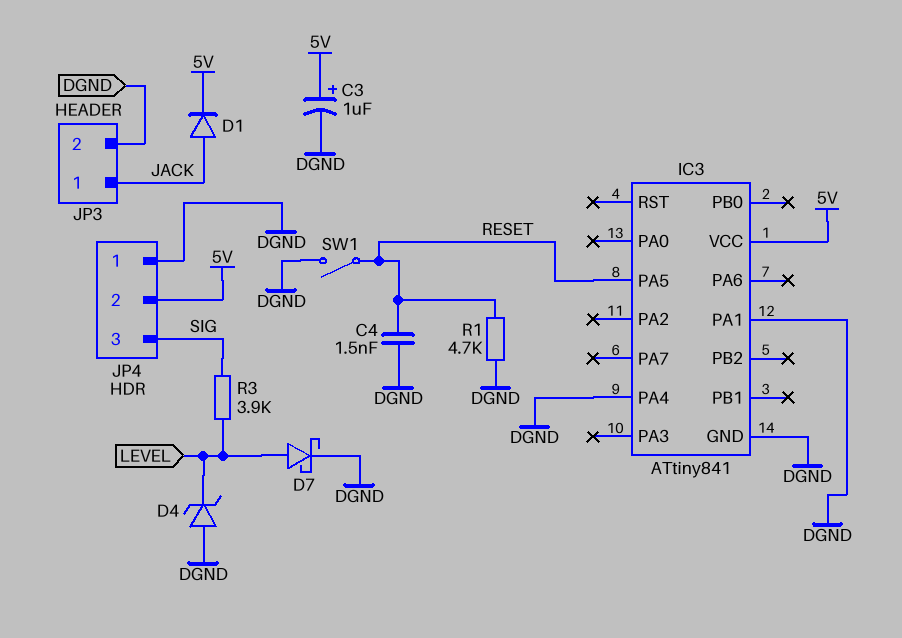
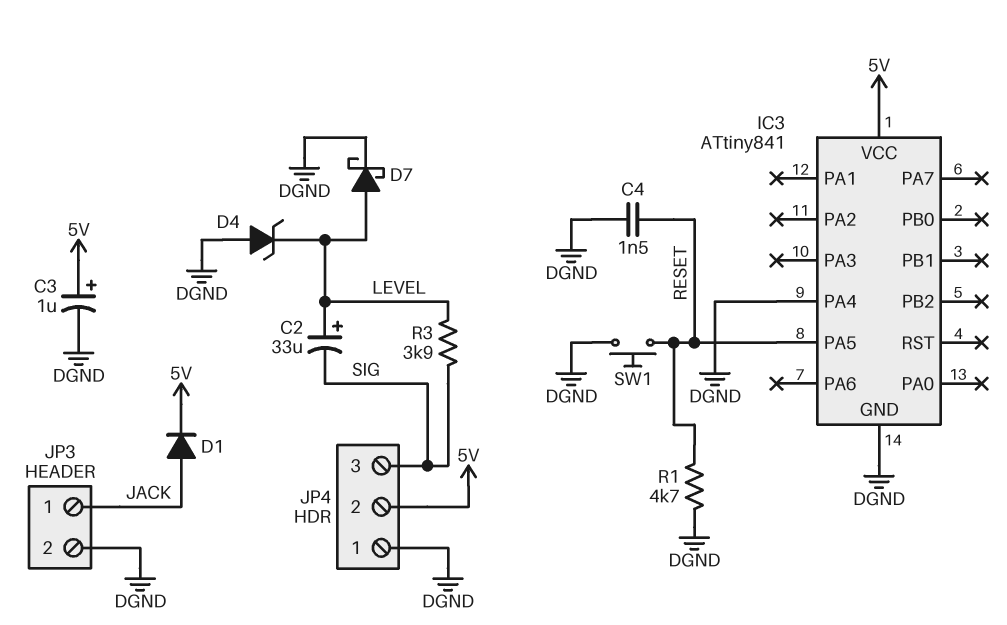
C2: none -> 33uF (plus LEVEL, minus SIG)
IC3 pin PA1: DGND -> none
SW1: switch (DGND, RESET) -> button (DGND, RESET)

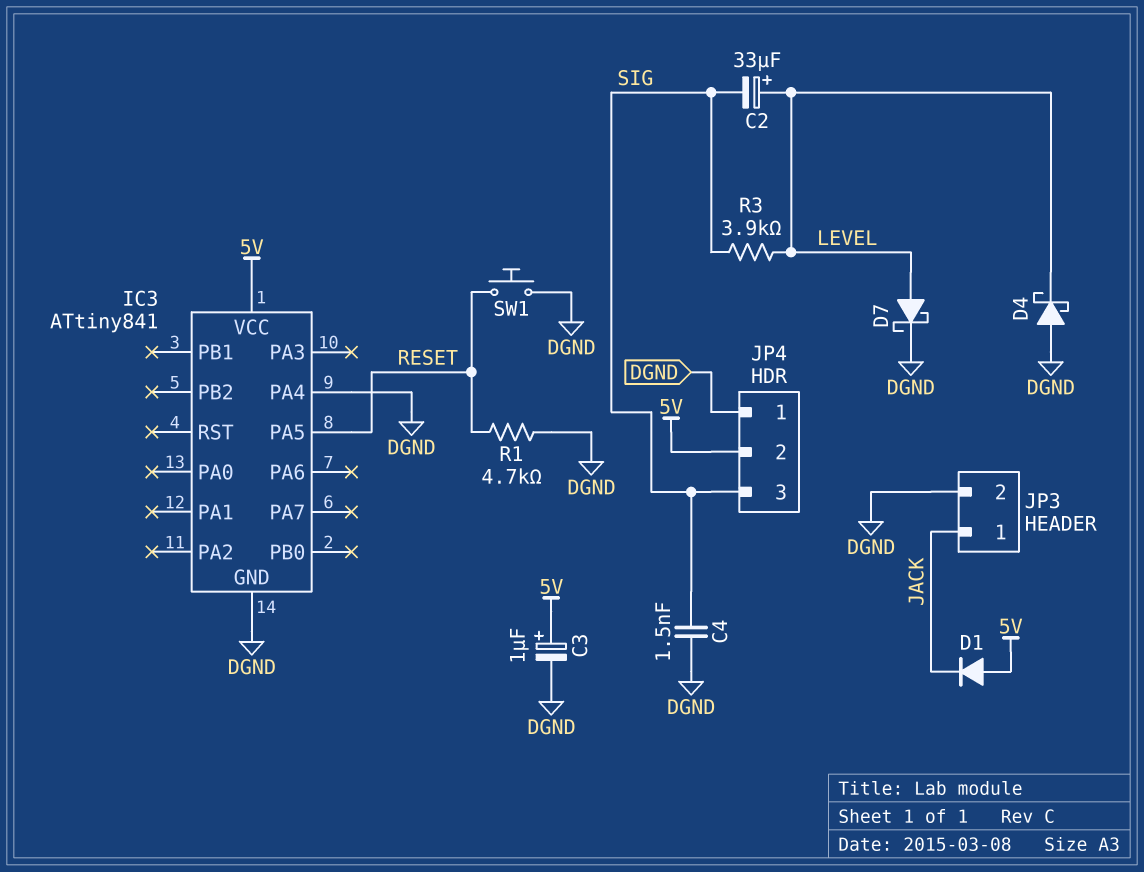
C4: 1.5nF (DGND, RESET) -> 1.5nF (DGND, SIG)
D1: diode (A JACK, K 5V) -> diode (A 5V, K JACK)
D4: zener (A DGND, K LEVEL) -> schottky (A DGND, K LEVEL)

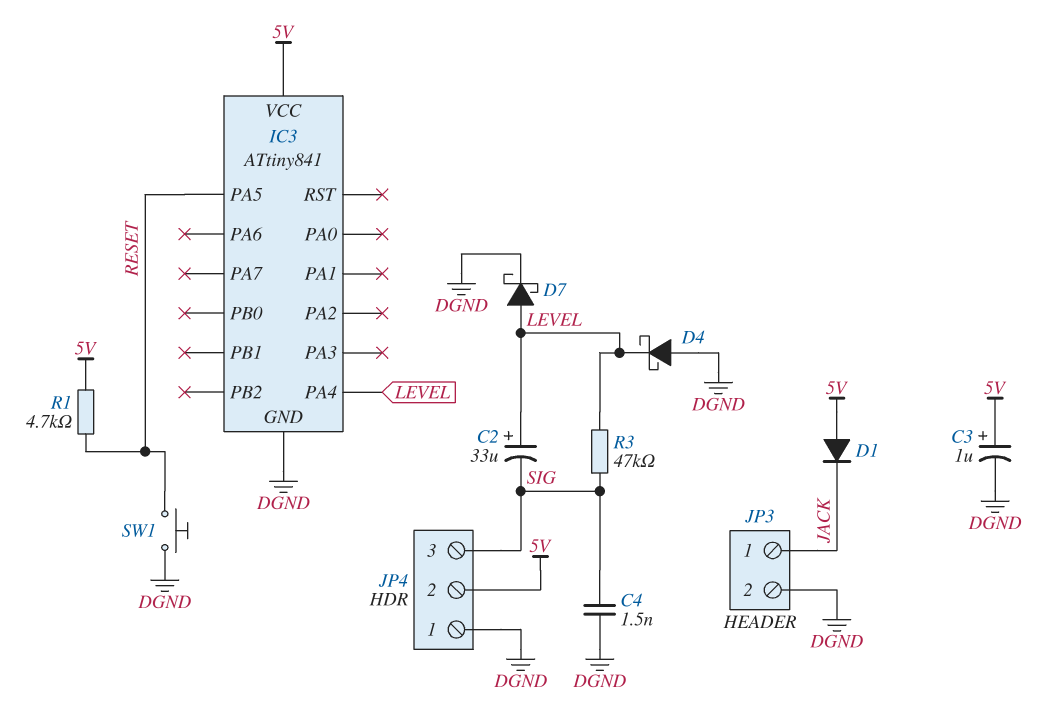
IC3 pin PA4: DGND -> LEVEL
R1: 4.7k (DGND, RESET) -> 4.7k (5V, RESET)
R3: 3.9k (LEVEL, SIG) -> 47k (LEVEL, SIG)

